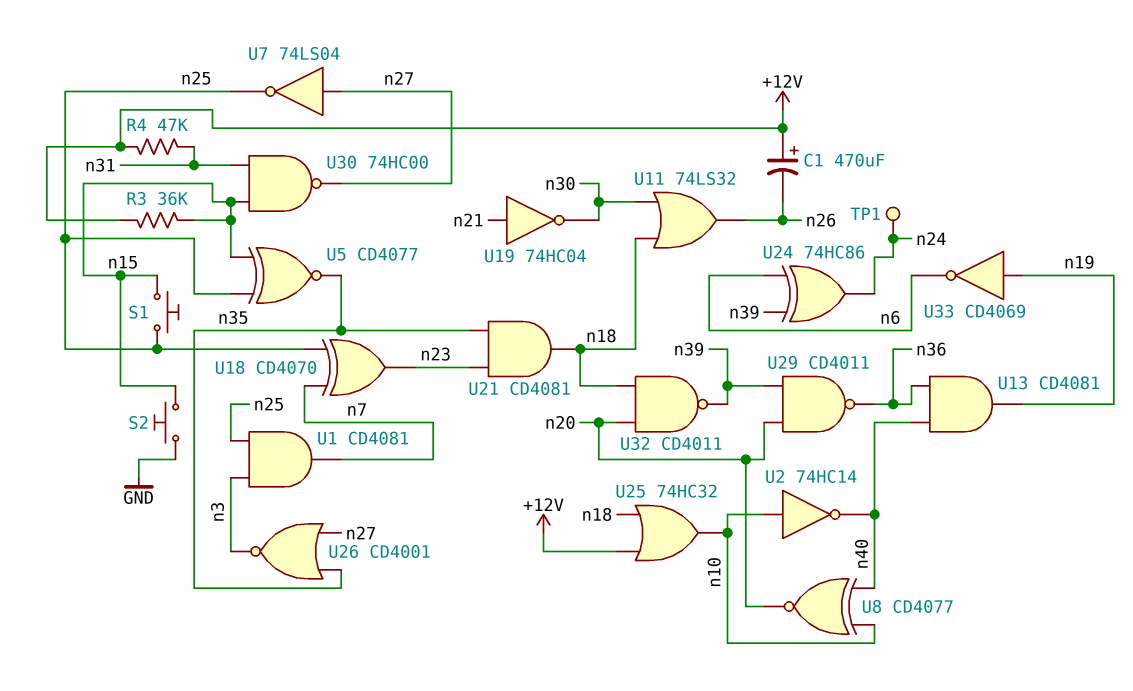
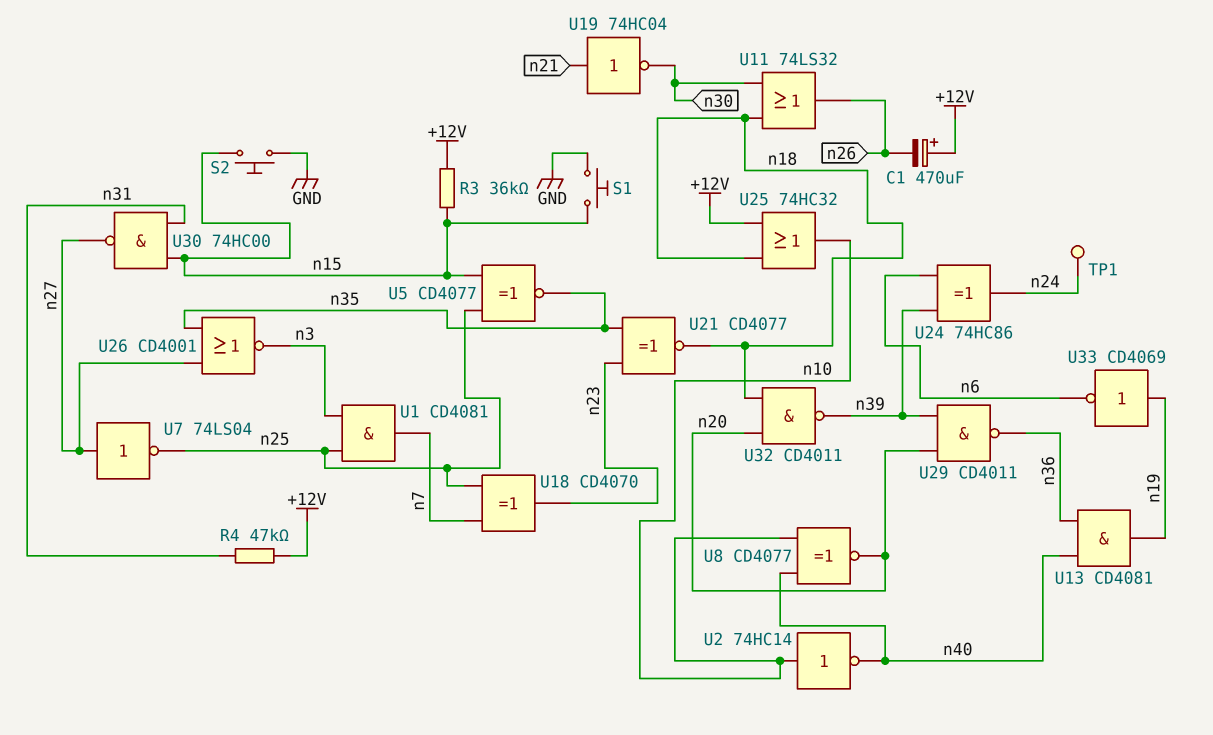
S1: button (n15, n25) -> button (GND, n15)
U21: AND CD4081 (in n23, in n35, out n18) -> XNOR CD4077 (in n23, in n35, out n18)

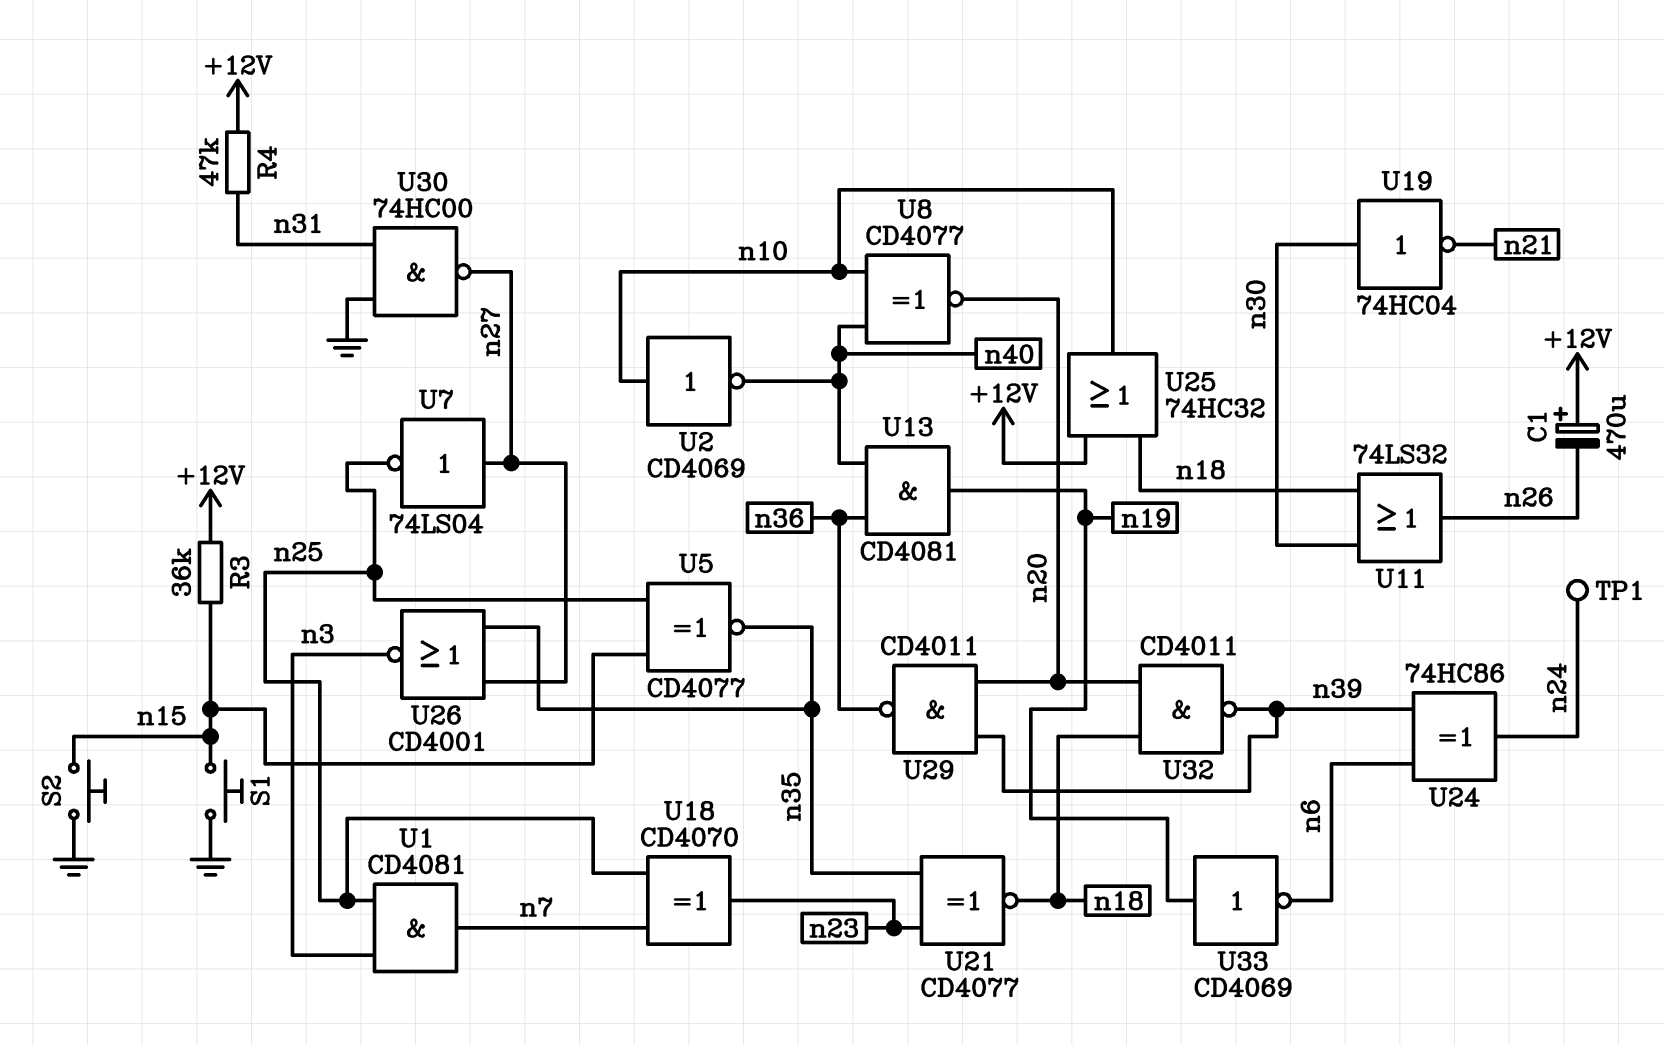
U2: NOT 74HC14 (in n10, out n40) -> NOT CD4069 (in n10, out n40)
U19: NOT 74HC04 (in n21, out n30) -> NOT 74HC04 (in n30, out n21)
U30: NAND 74HC00 (in n15, in n31, out n27) -> NAND 74HC00 (in GND, in n31, out n27)

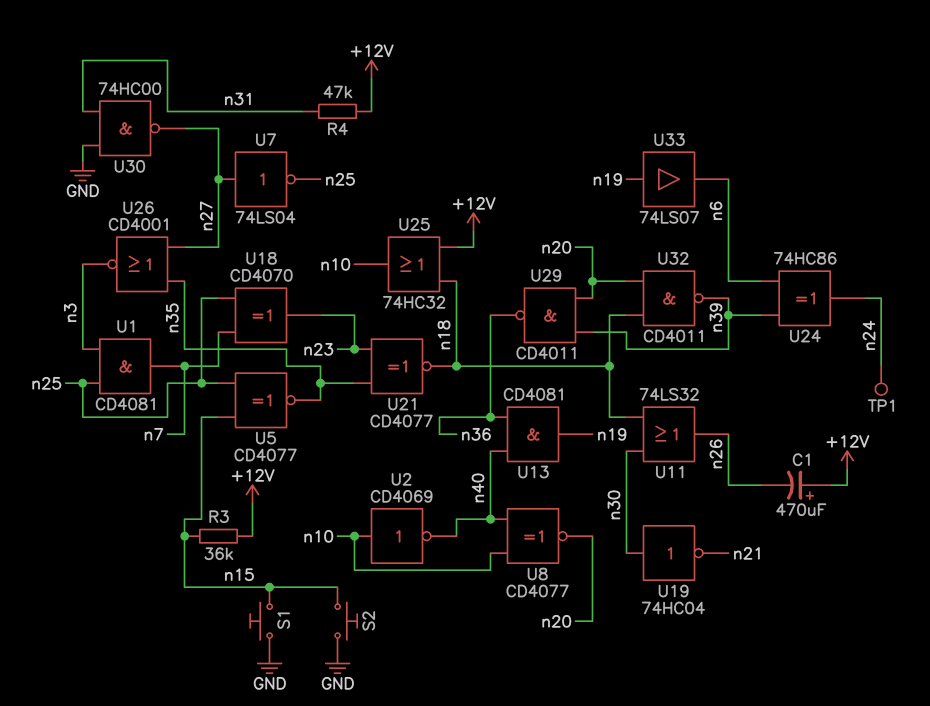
U33: NOT CD4069 (in n19, out n6) -> buffer 74LS07 (in n19, out n6)

